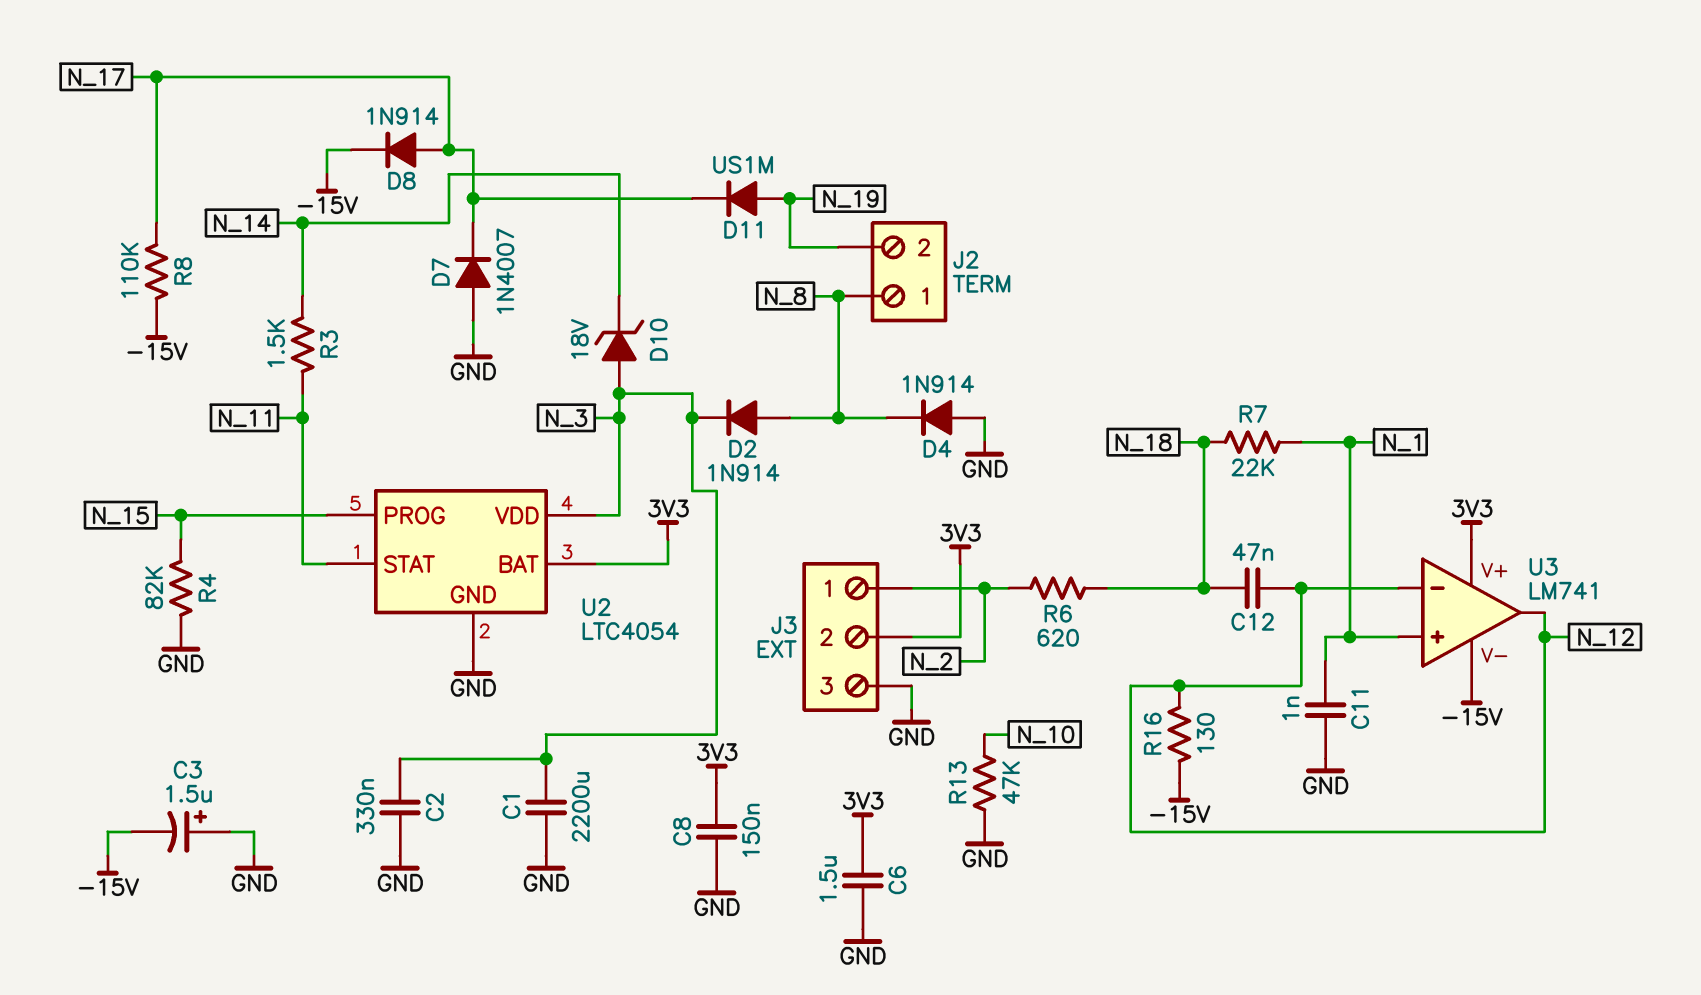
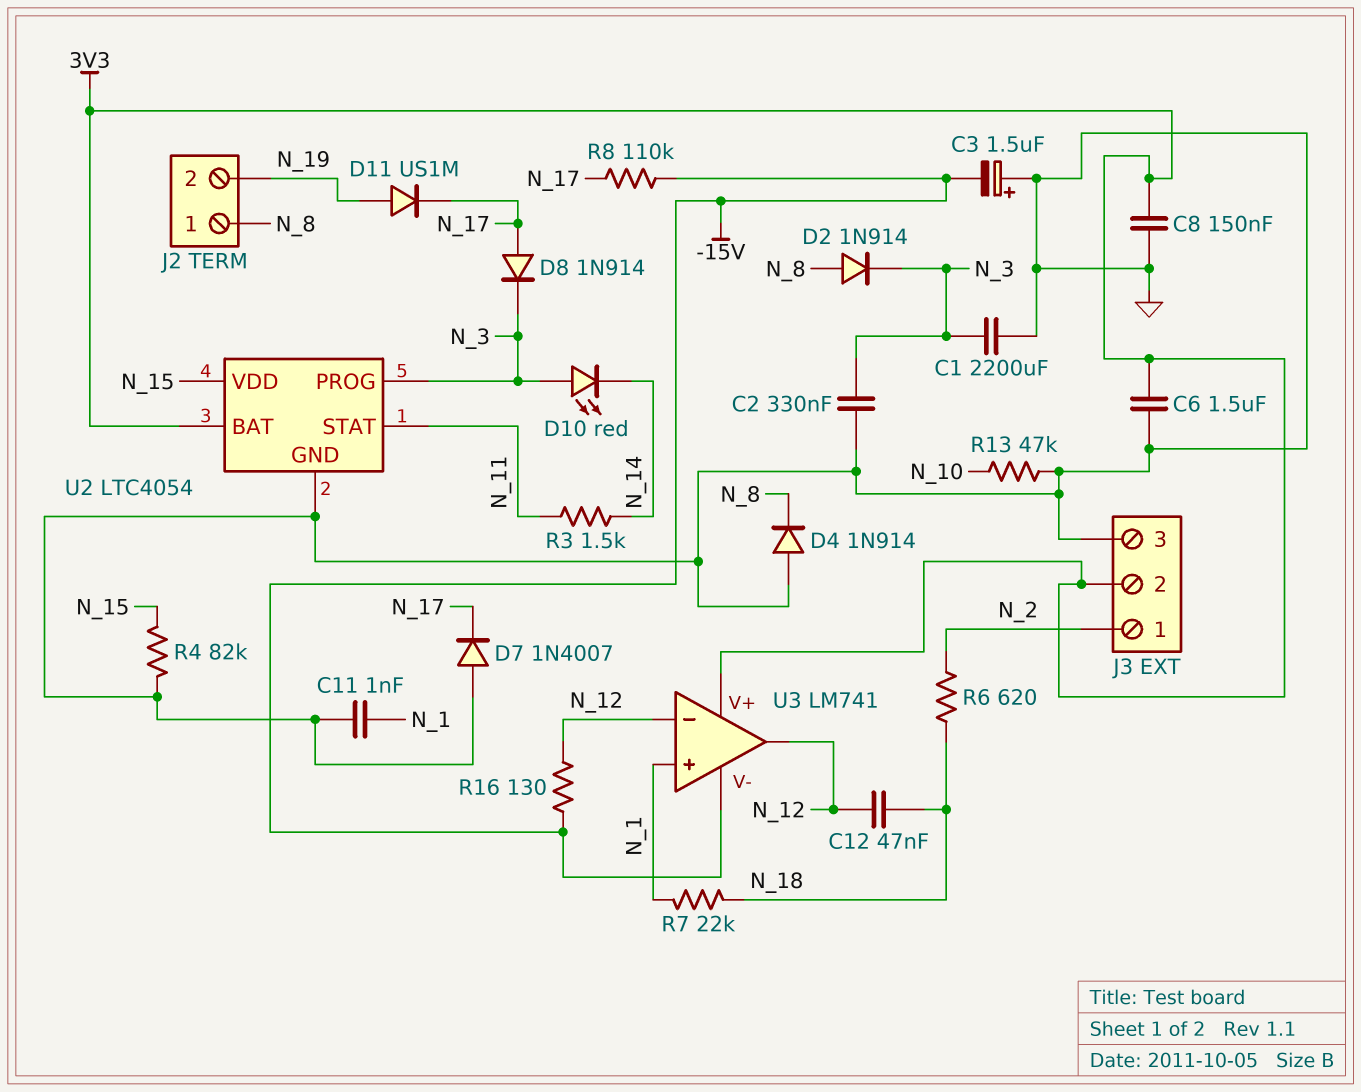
D8: diode 1N914 (A N_17, K -15V) -> diode 1N914 (A N_17, K N_3)
D10: zener 18V (A N_3, K N_14) -> LED red (A N_3, K N_14)
U2 pin PROG: N_15 -> N_3
U2 pin VDD: N_3 -> N_15

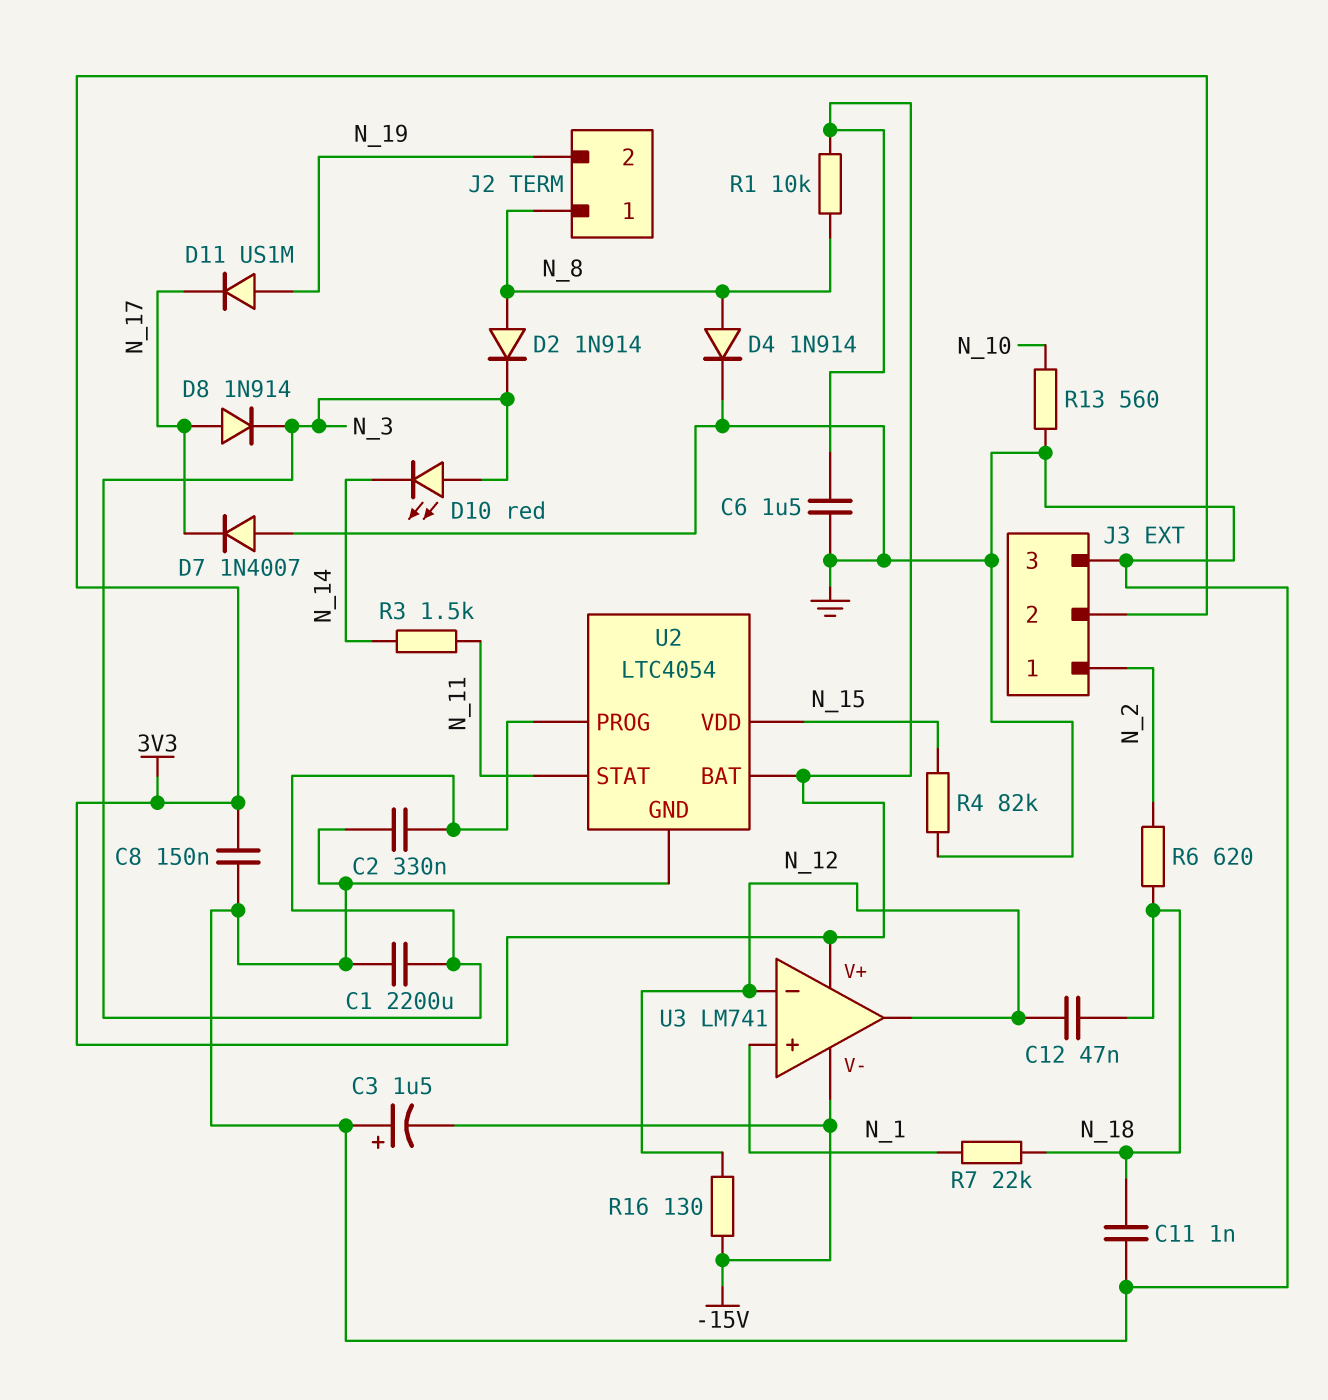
C11: 1nF (GND, N_1) -> 1nF (GND, N_18)
D4: diode 1N914 (A GND, K N_8) -> diode 1N914 (A N_8, K GND)
R1: none -> 10k (3V3, N_8)
R8: 110k (-15V, N_17) -> none
R13: 47k (GND, N_10) -> 560 (GND, N_10)

